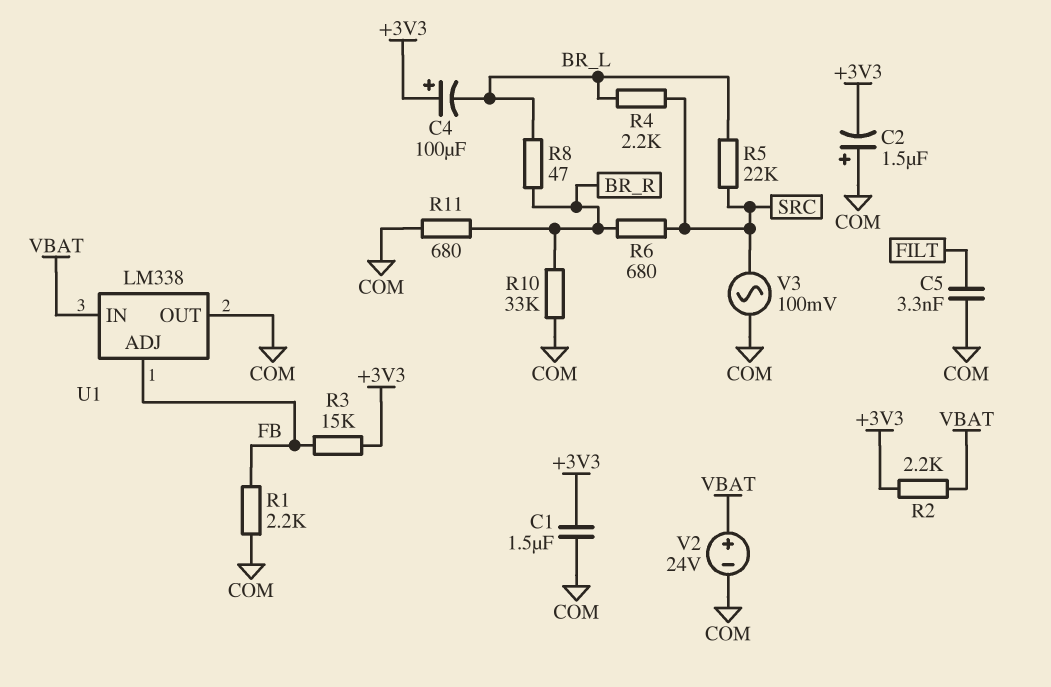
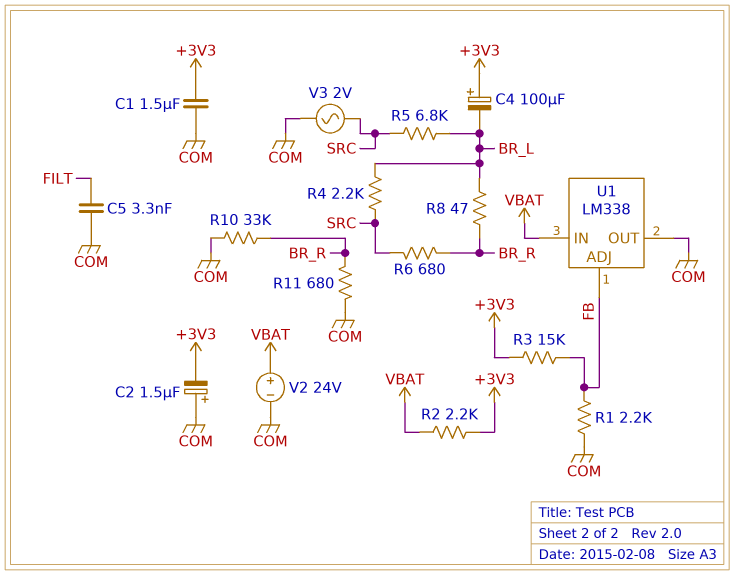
R5: 22k (BR_L, SRC) -> 6.8k (BR_L, SRC)
V3: AC 100mV (COM, SRC) -> AC 2V (COM, SRC)

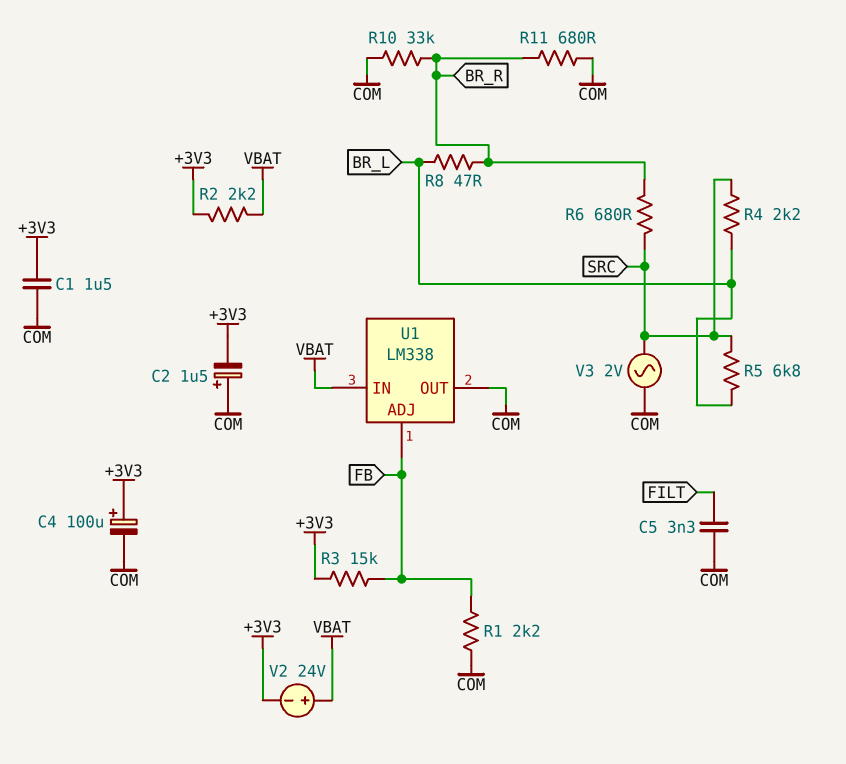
C4: 100uF (plus +3V3, minus BR_L) -> 100uF (plus +3V3, minus COM)
V2: 24V (plus VBAT, minus COM) -> 24V (plus VBAT, minus +3V3)

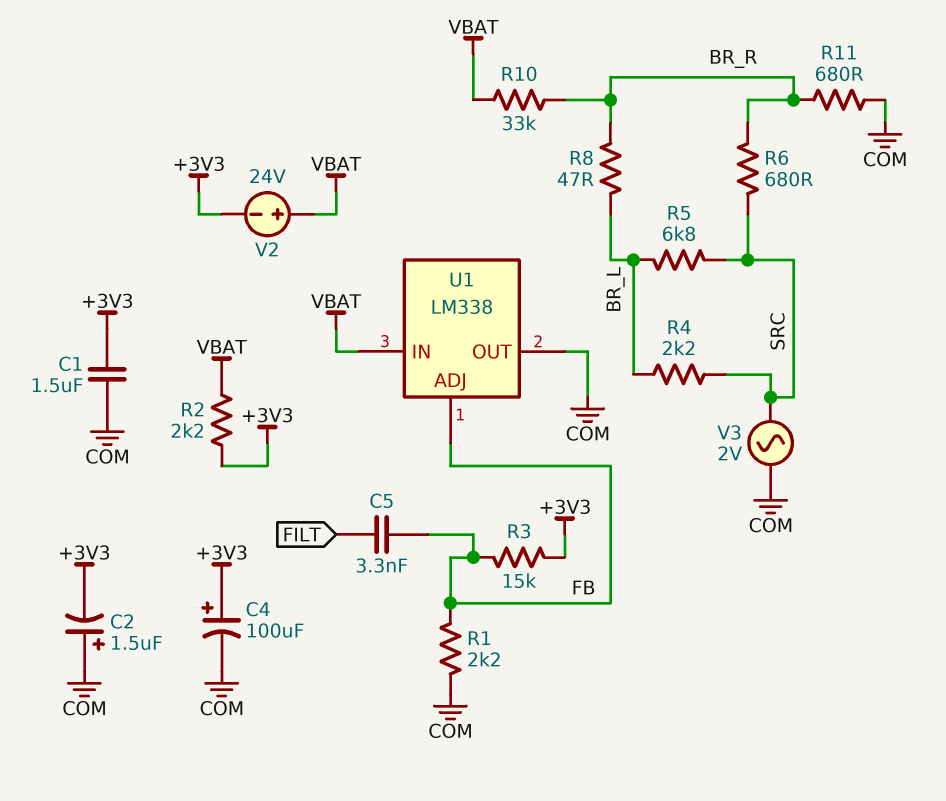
C5: 3.3nF (COM, FILT) -> 3.3nF (FB, FILT)
R10: 33k (BR_R, COM) -> 33k (BR_R, VBAT)

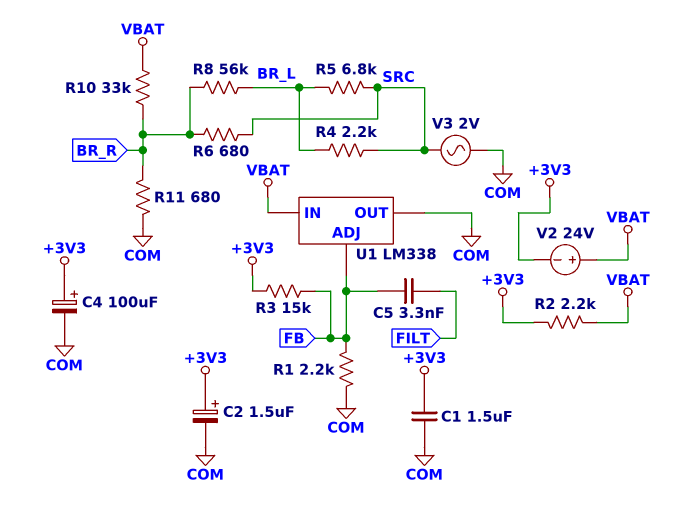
C2: 1.5uF (plus COM, minus +3V3) -> 1.5uF (plus +3V3, minus COM)
R8: 47 (BR_L, BR_R) -> 56k (BR_L, BR_R)

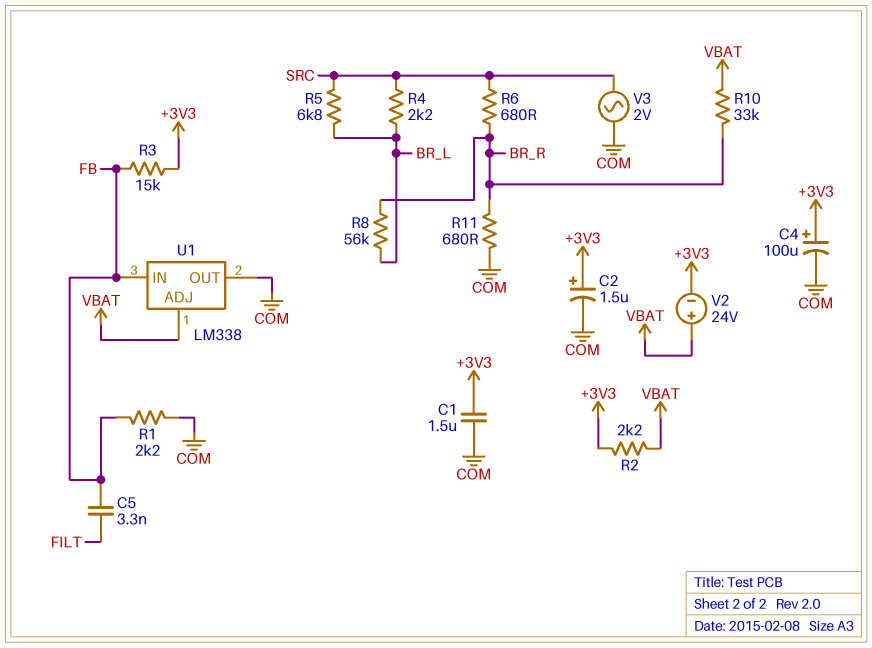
U1 pin ADJ: FB -> VBAT
U1 pin IN: VBAT -> FB

